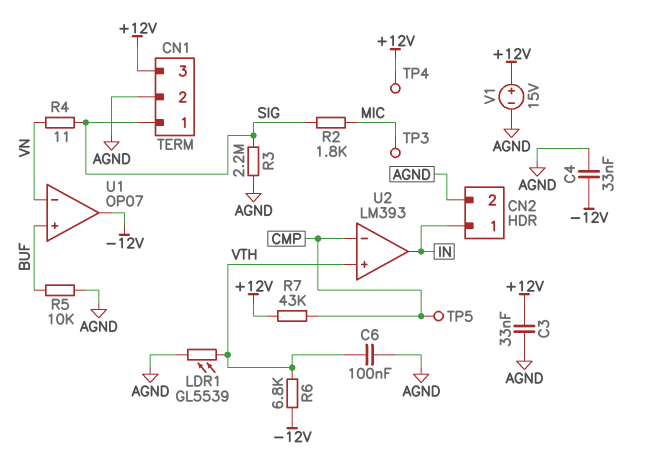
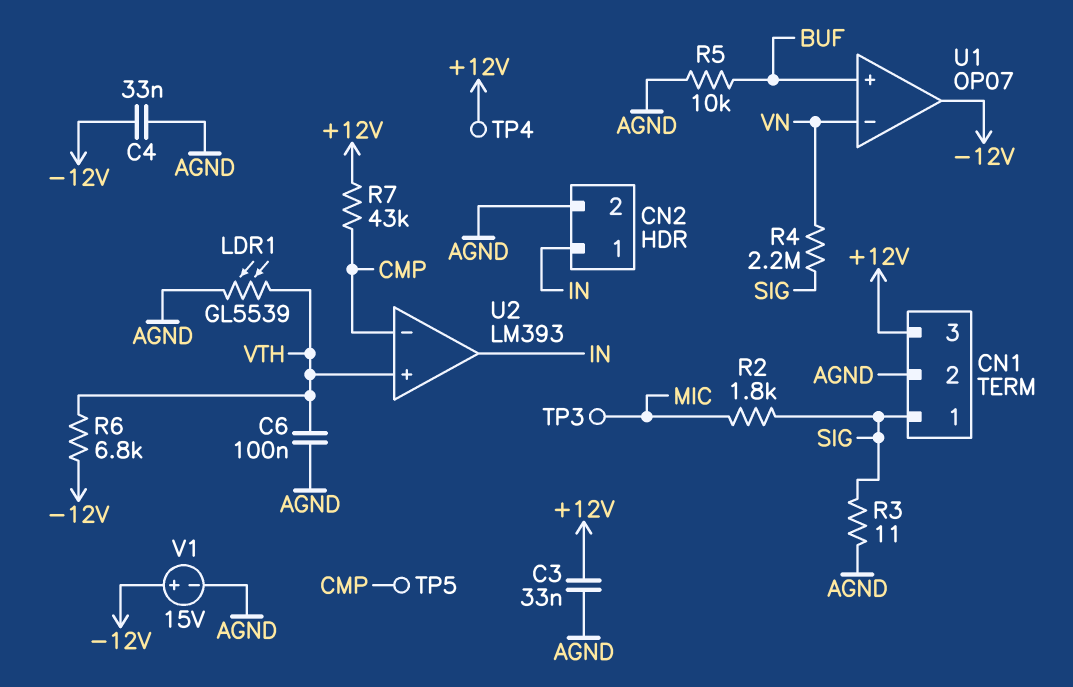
R3: 2.2M (AGND, SIG) -> 11 (AGND, SIG)
R4: 11 (SIG, VN) -> 2.2M (SIG, VN)
V1: 15V (plus +12V, minus AGND) -> 15V (plus -12V, minus AGND)

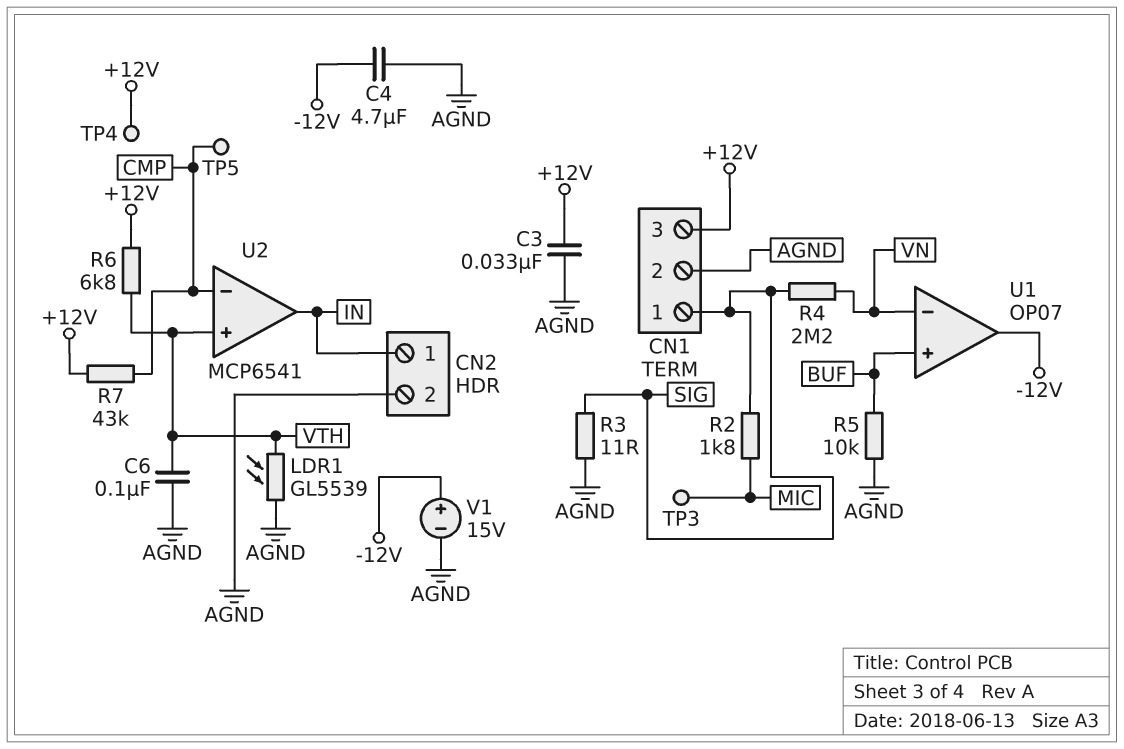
C4: 33nF (-12V, AGND) -> 4.7uF (-12V, AGND)
R6: 6.8k (-12V, VTH) -> 6.8k (+12V, VTH)
U2: LM393 -> MCP6541

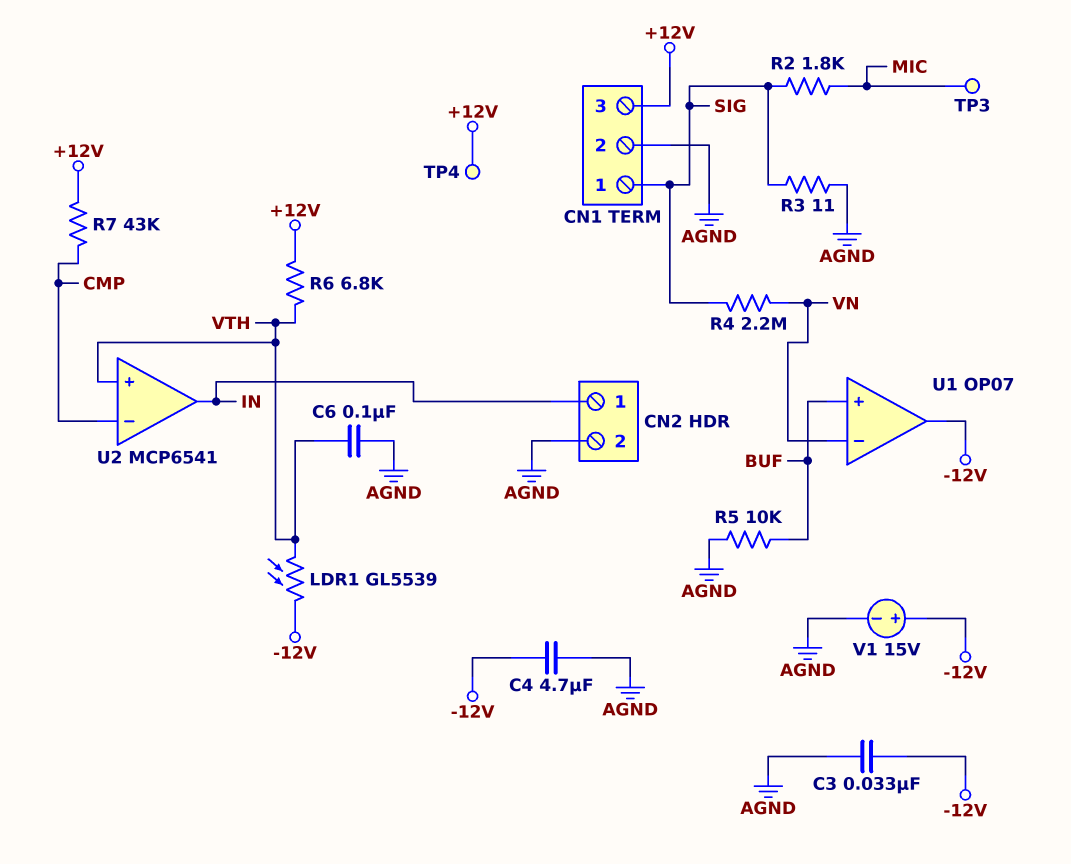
C3: 33nF (+12V, AGND) -> 33nF (-12V, AGND)
LDR1: GL5539 (AGND, VTH) -> GL5539 (-12V, VTH)
TP5: test point (CMP) -> none

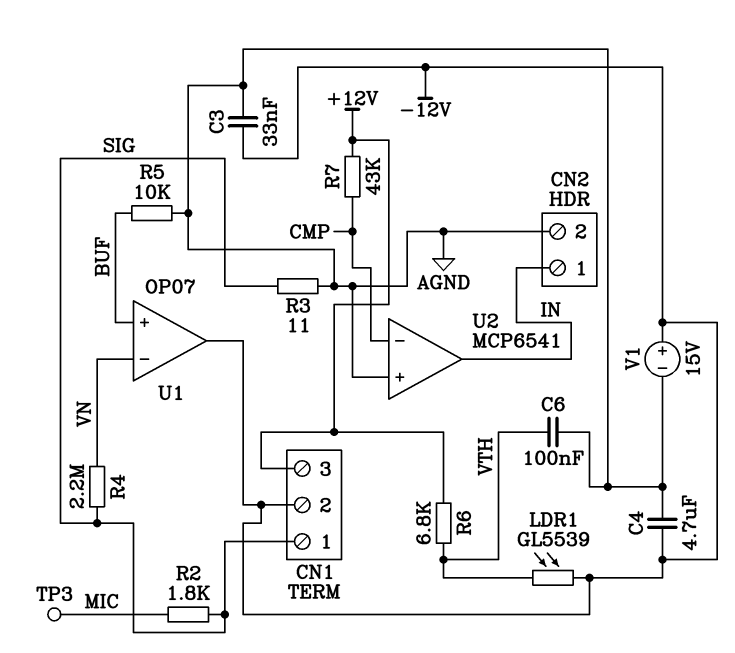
CN1 pin 2: AGND -> -12V
TP4: test point (+12V) -> none
U2 pin in+: VTH -> AGND

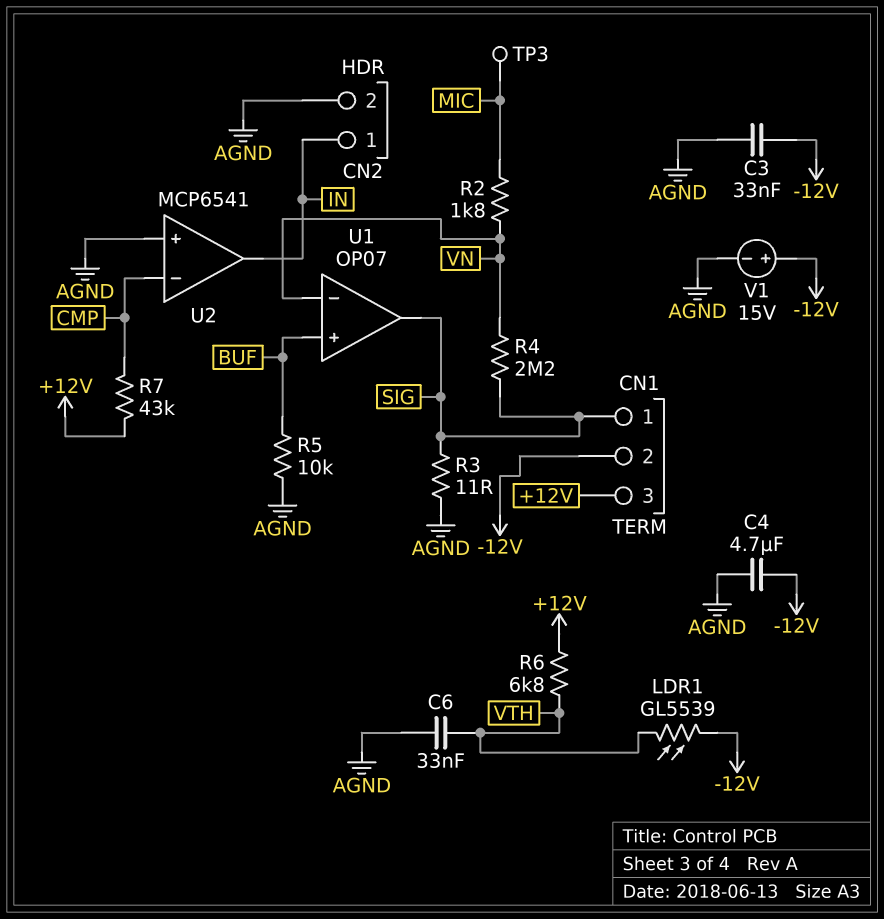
C6: 100nF (AGND, VTH) -> 33nF (AGND, VTH)
R2: 1.8k (MIC, SIG) -> 1.8k (MIC, VN)
U1 pin out: -12V -> SIG

